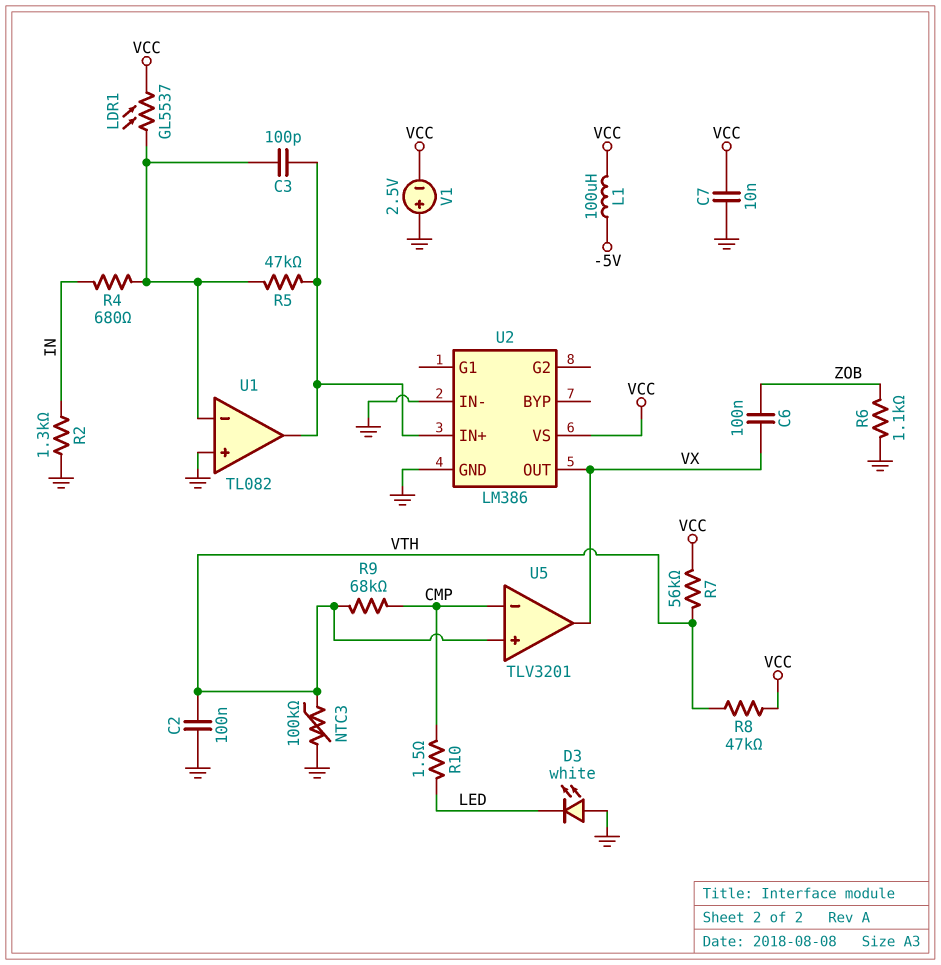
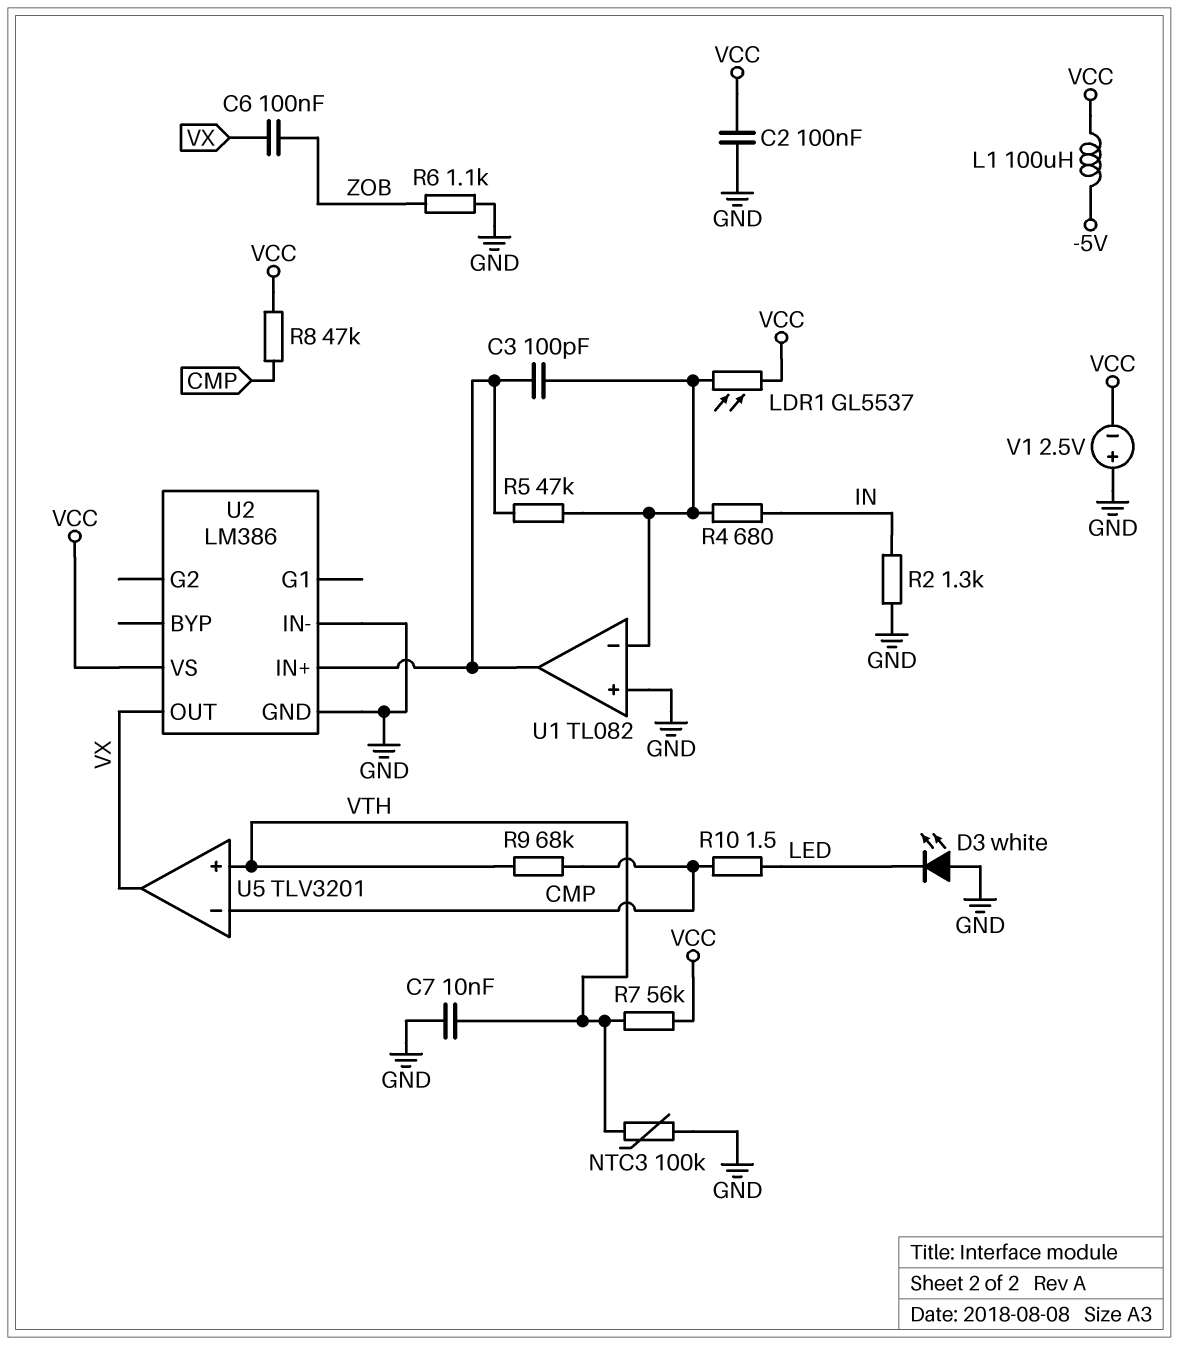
C2: 100nF (GND, VTH) -> 100nF (GND, VCC)
C7: 10nF (GND, VCC) -> 10nF (GND, VTH)
R8: 47k (VCC, VTH) -> 47k (CMP, VCC)

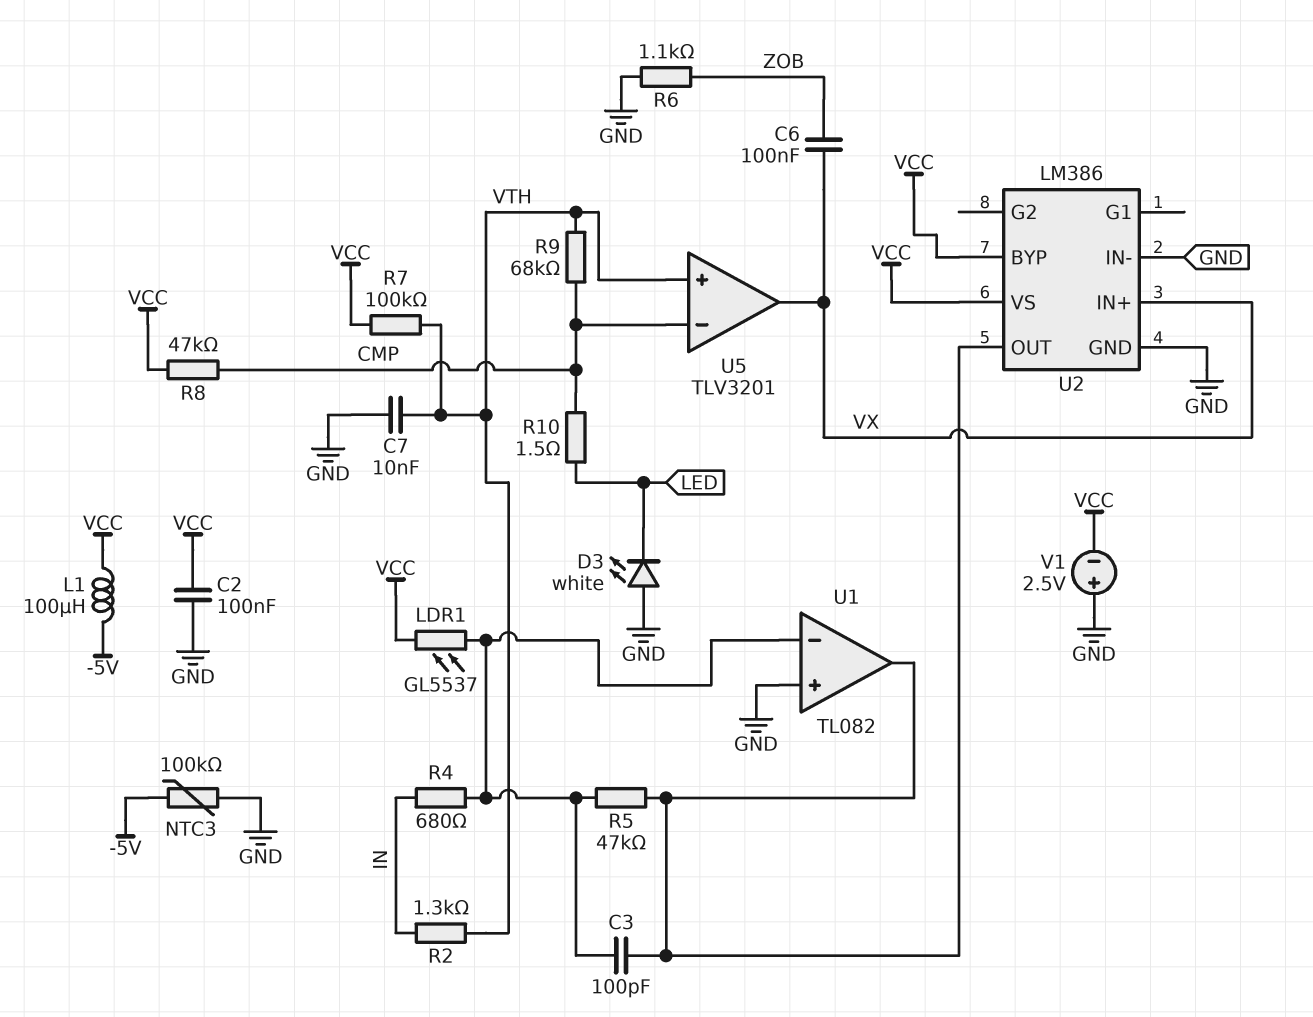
NTC3: 100k (GND, VTH) -> 100k (-5V, GND)
R2: 1.3k (GND, IN) -> 1.3k (IN, VTH)
R7: 56k (VCC, VTH) -> 100k (VCC, VTH)
U2 pin BYP: none -> VCC
U2 pin IN+: U1/out -> VX
U2 pin OUT: VX -> U1/out

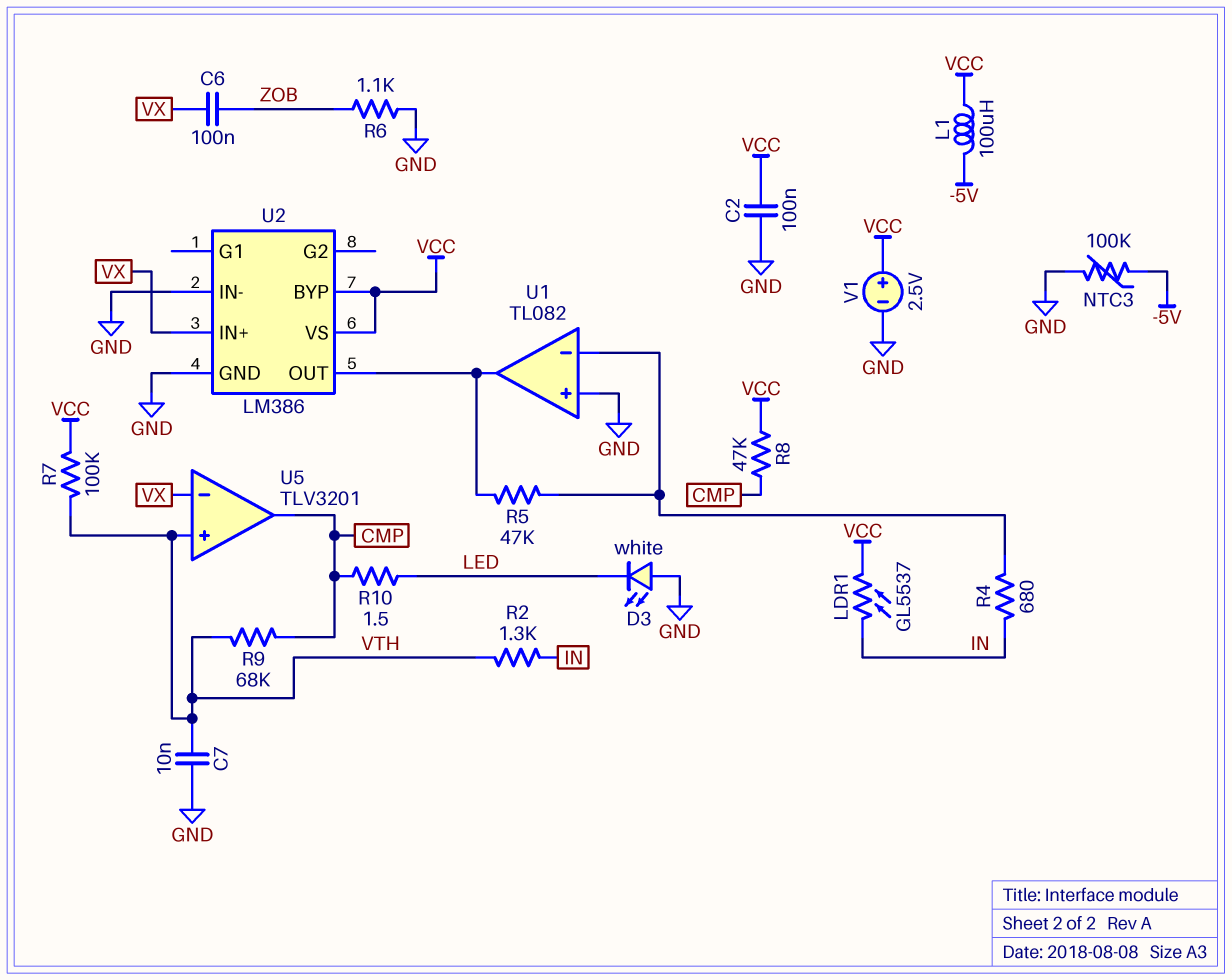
C3: 100pF (U1/in-, U1/out) -> none
LDR1: GL5537 (U1/in-, VCC) -> GL5537 (IN, VCC)
U5 pin in-: CMP -> VX
U5 pin out: VX -> CMP
V1: 2.5V (plus GND, minus VCC) -> 2.5V (plus VCC, minus GND)

